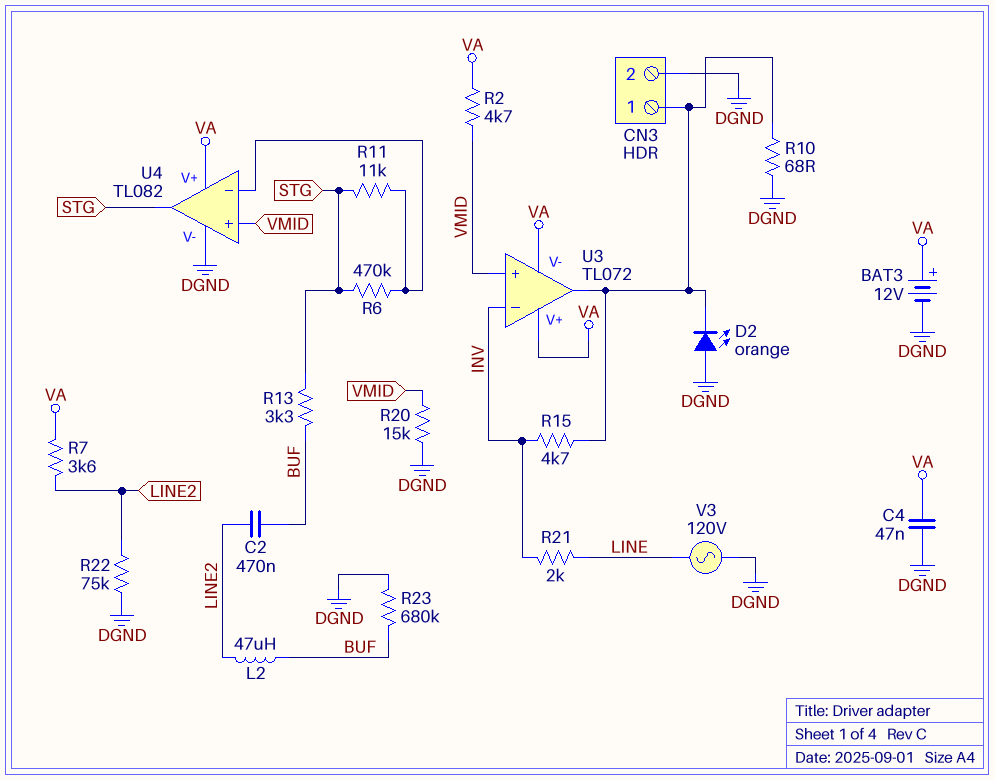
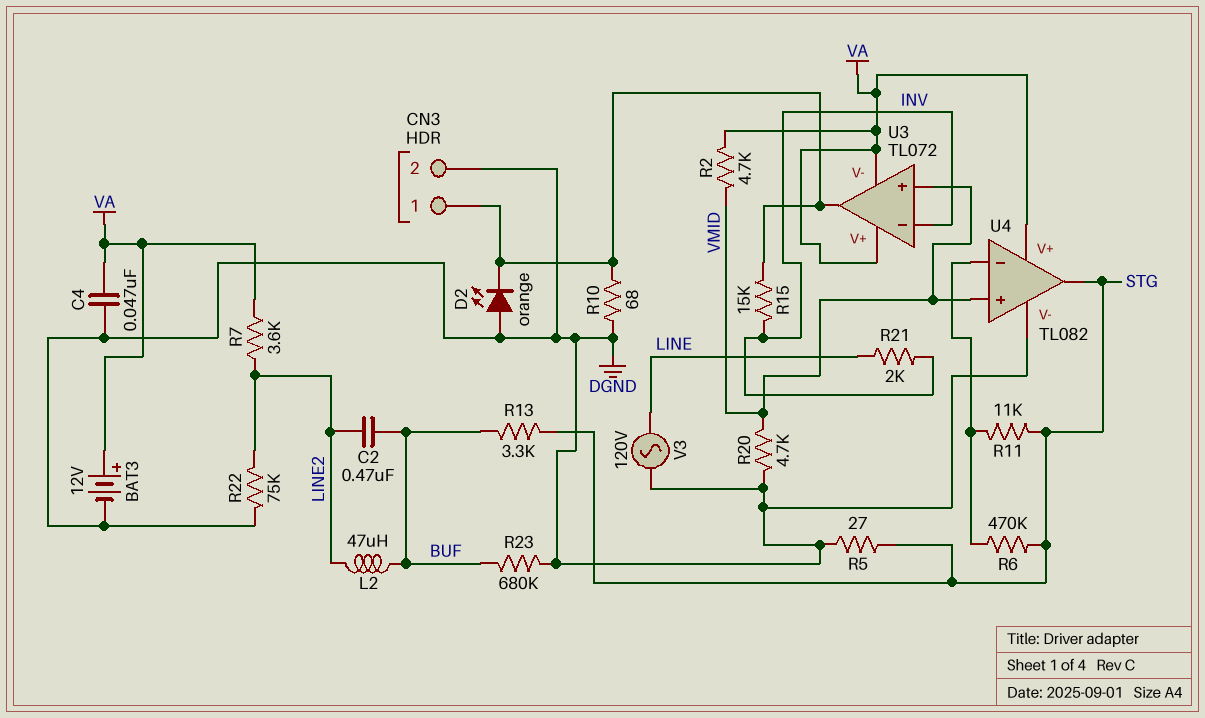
R5: none -> 27 (DGND, STG)
R15: 4.7k (CN3/1, INV) -> 15k (CN3/1, INV)
R20: 15k (DGND, VMID) -> 4.7k (DGND, VMID)

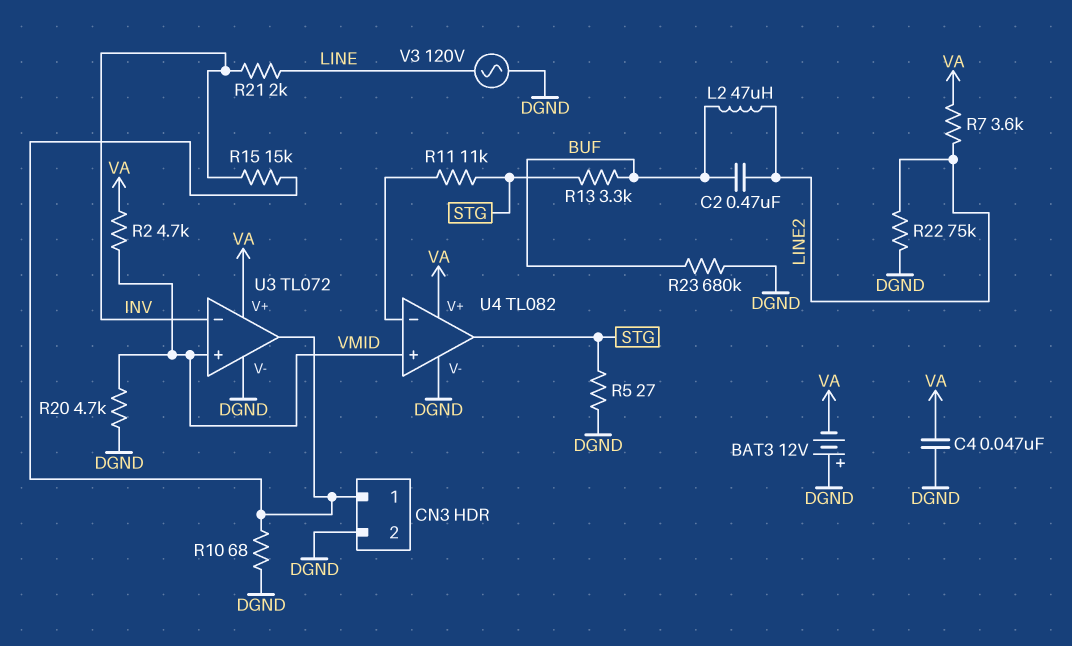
BAT3: 12V (plus VA, minus DGND) -> 12V (plus DGND, minus VA)
D2: LED orange (A DGND, K CN3/1) -> none
R6: 470k (STG, U4/in-) -> none
U3 pin V-: VA -> DGND

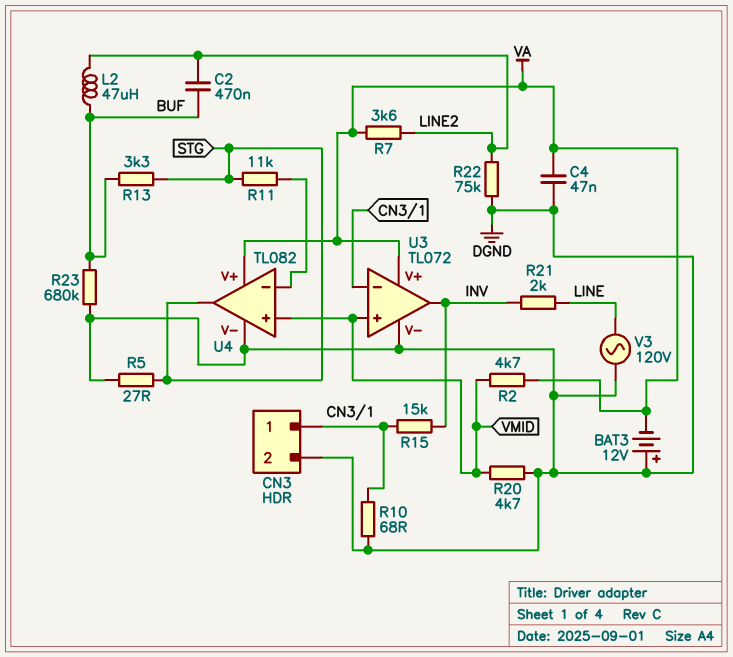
U3 pin in-: INV -> CN3/1
U3 pin out: CN3/1 -> INV

